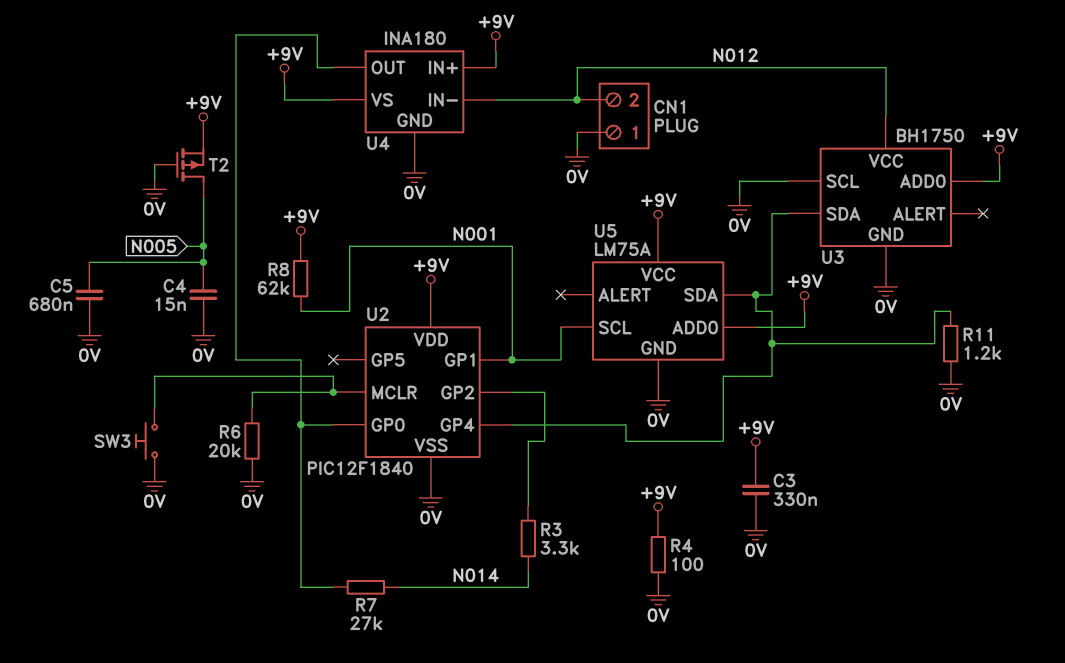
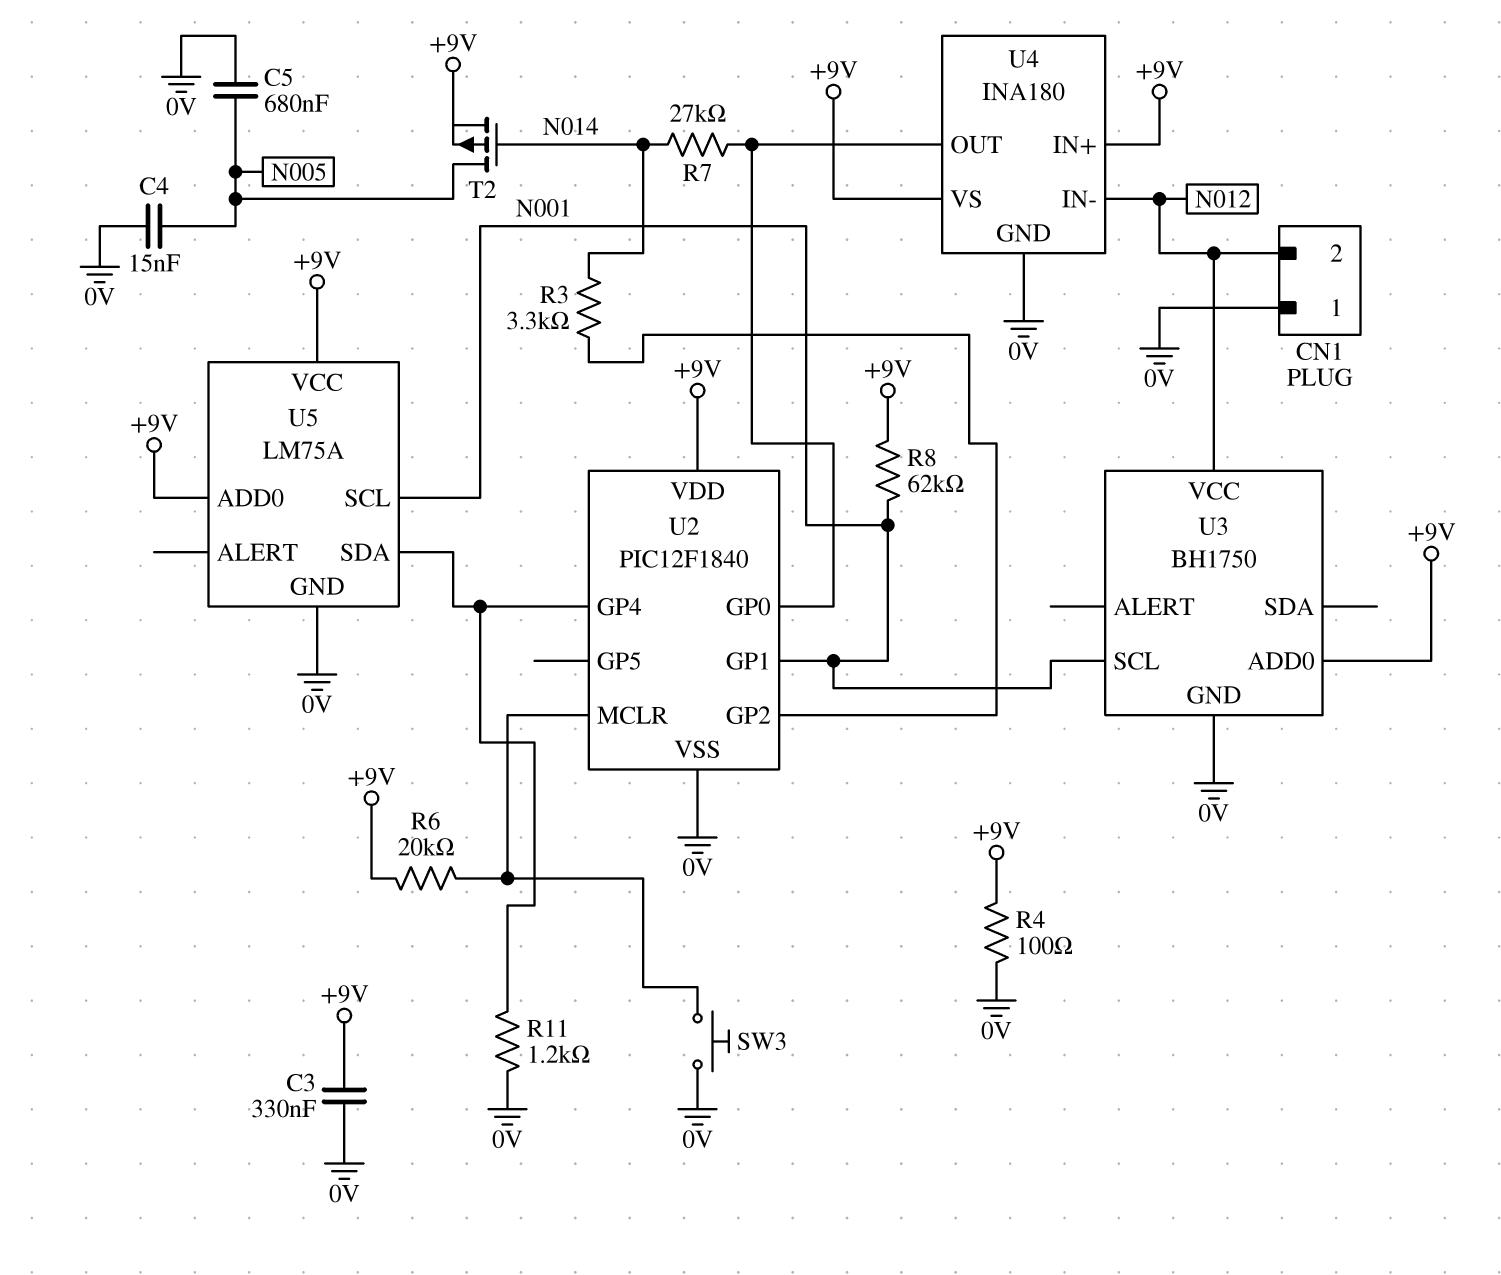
R6: 20k (0V, U2/MCLR) -> 20k (+9V, U2/MCLR)
T2: PMOS (G 0V, D N005, S +9V) -> PMOS (G N014, D N005, S +9V)
U3 pin SCL: 0V -> N001
U3 pin SDA: U2/GP4 -> none

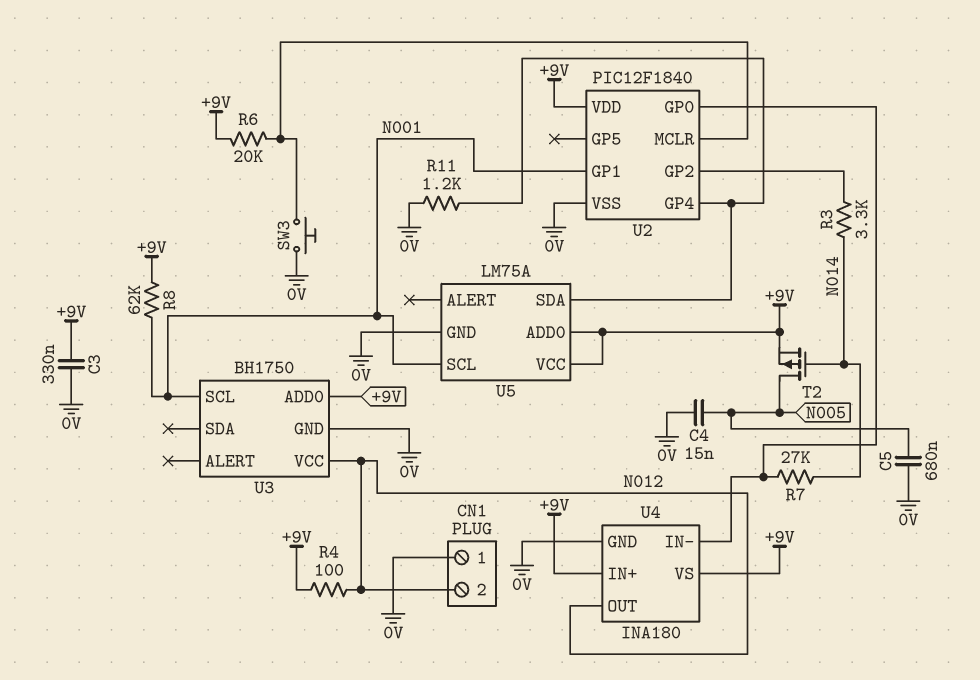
R4: 100 (+9V, 0V) -> 100 (+9V, N012)
U4 pin IN-: N012 -> U2/GP0
U4 pin OUT: U2/GP0 -> N012

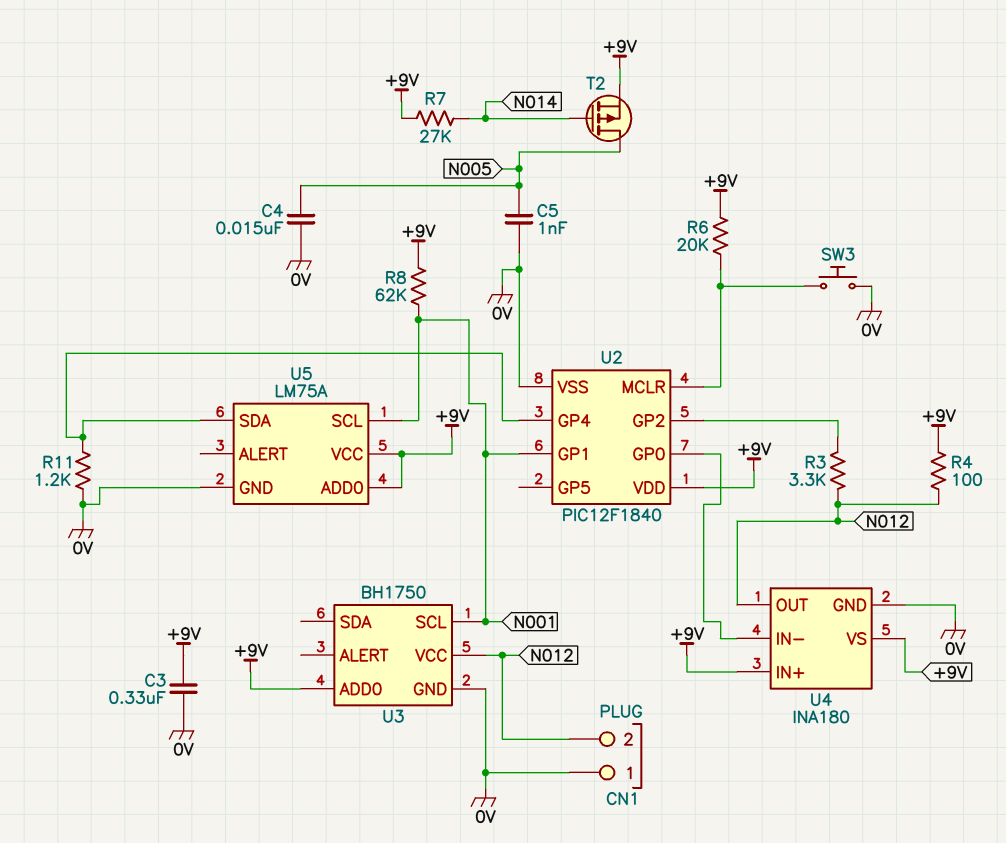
C5: 680nF (0V, N005) -> 1nF (0V, N005)
R3: 3.3k (N014, U2/GP2) -> 3.3k (N012, U2/GP2)
R7: 27k (N014, U2/GP0) -> 27k (+9V, N014)

